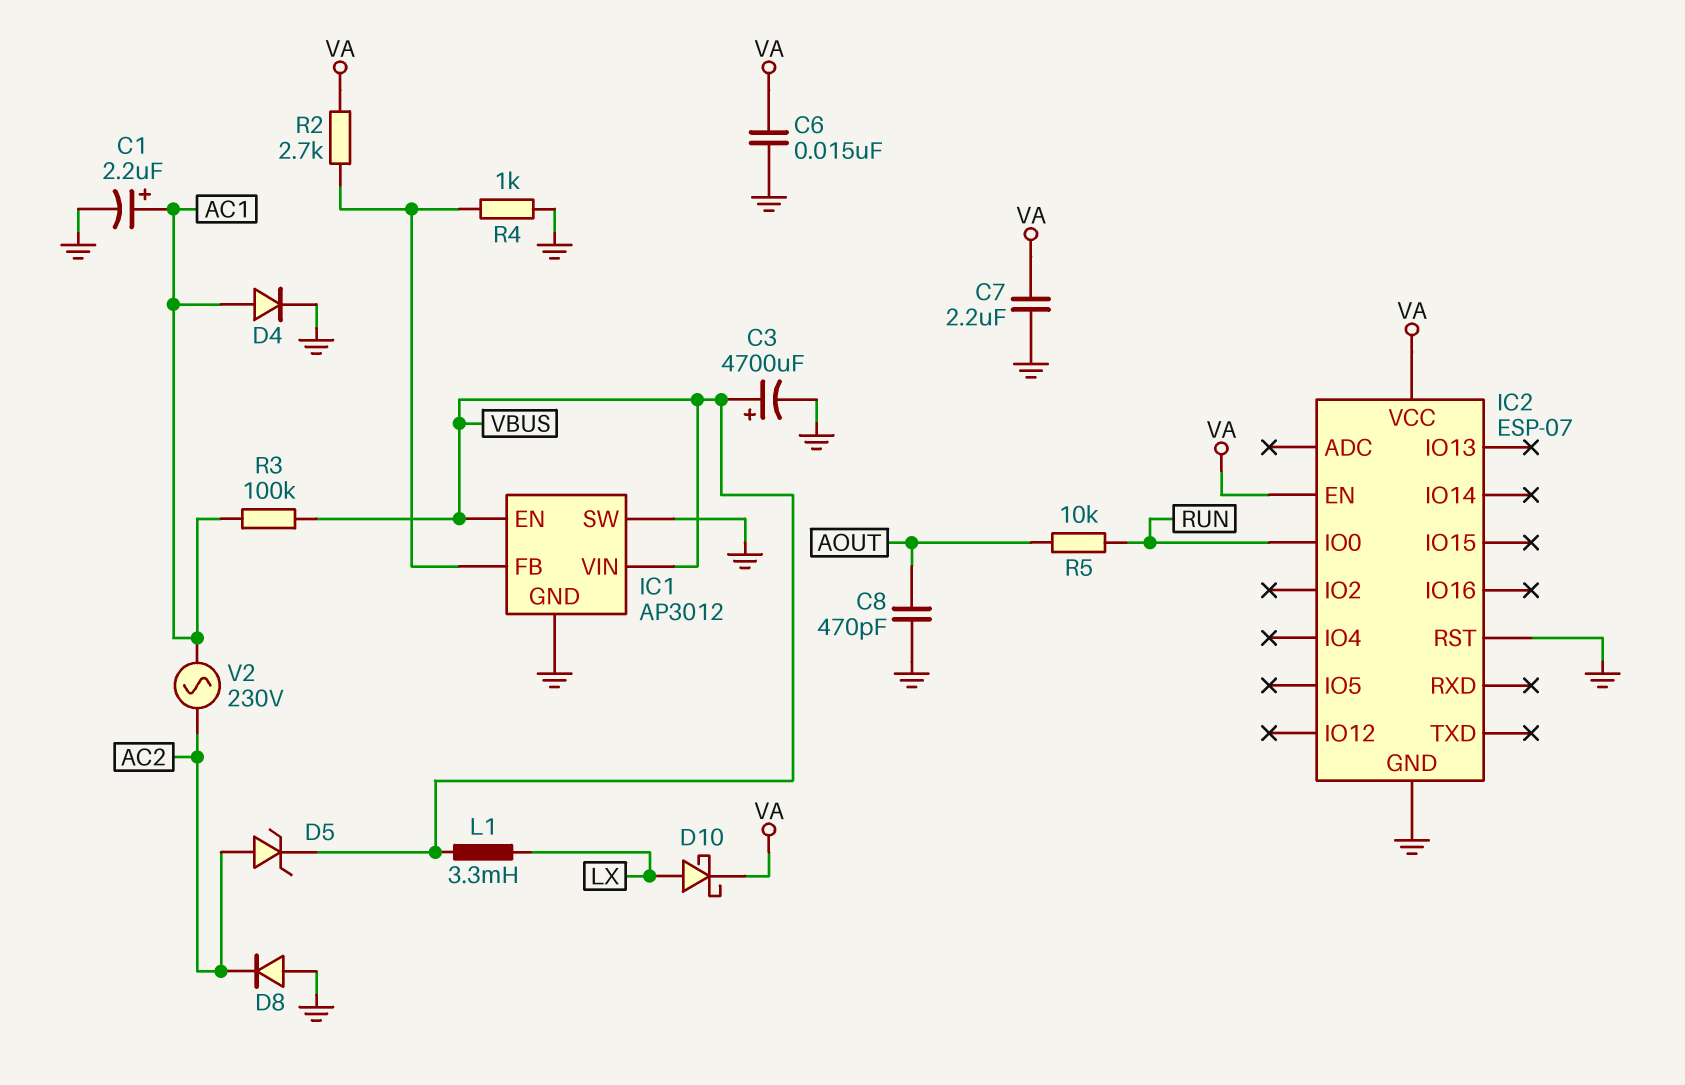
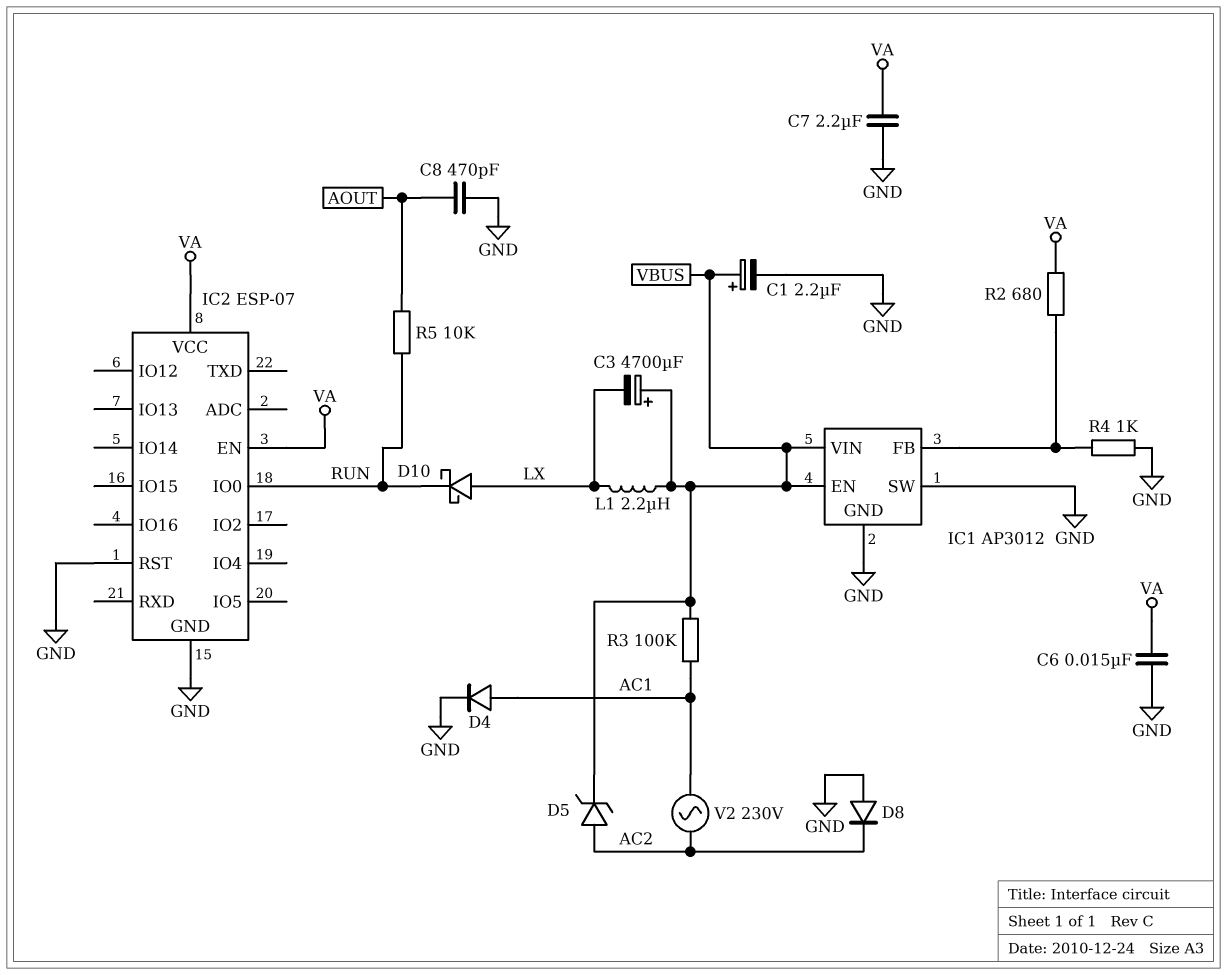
C1: 2.2uF (plus AC1, minus GND) -> 2.2uF (plus VBUS, minus GND)
C3: 4700uF (plus VBUS, minus GND) -> 4700uF (plus VBUS, minus LX)
D10: schottky (A LX, K VA) -> schottky (A LX, K RUN)
L1: 3.3mH (LX, VBUS) -> 2.2uH (LX, VBUS)
R2: 2.7k (IC1/FB, VA) -> 680 (IC1/FB, VA)

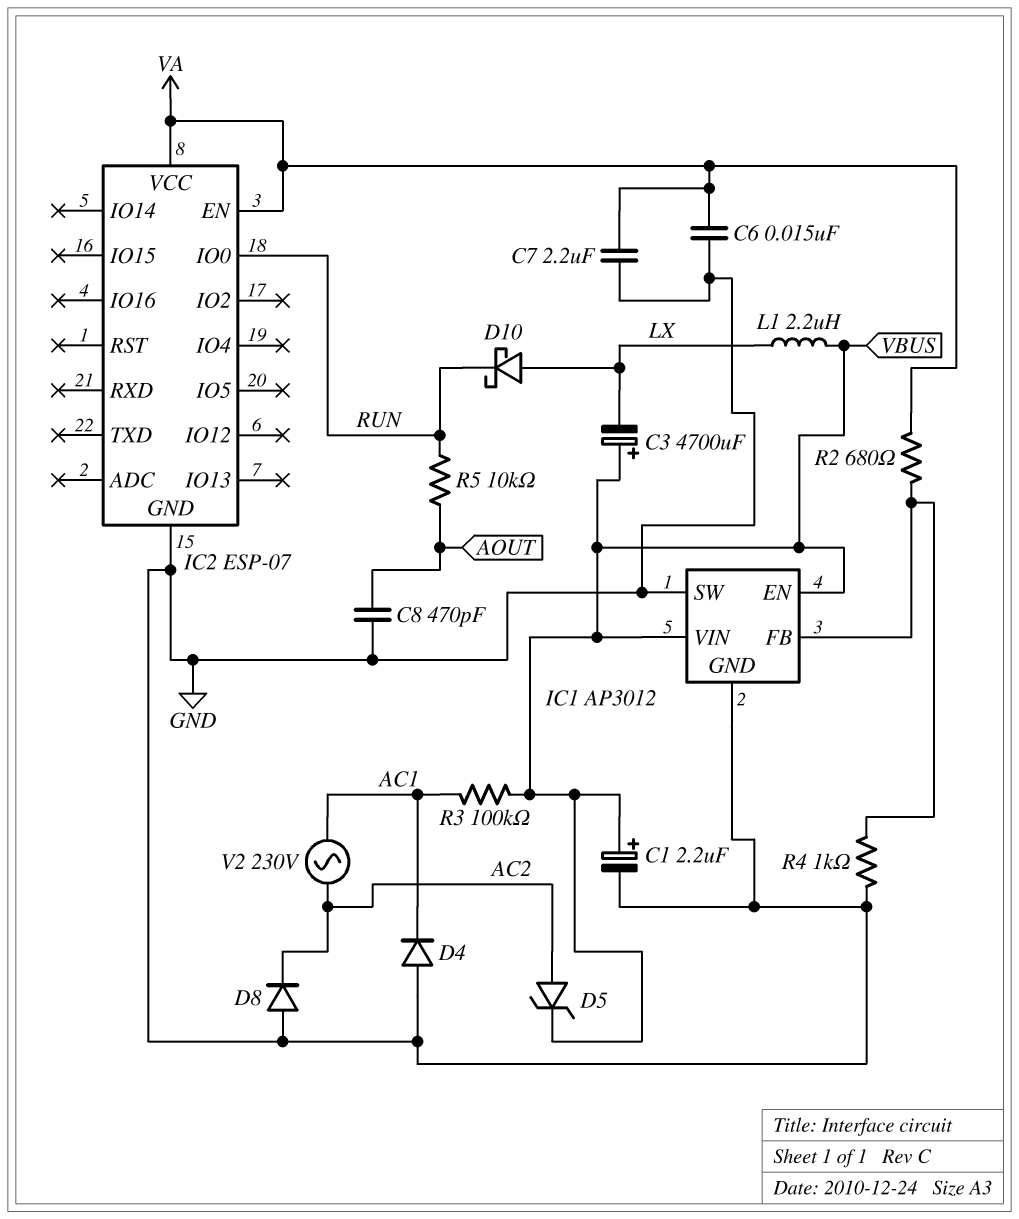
D4: diode (A AC1, K GND) -> diode (A GND, K AC1)
IC2 pin RST: GND -> none

